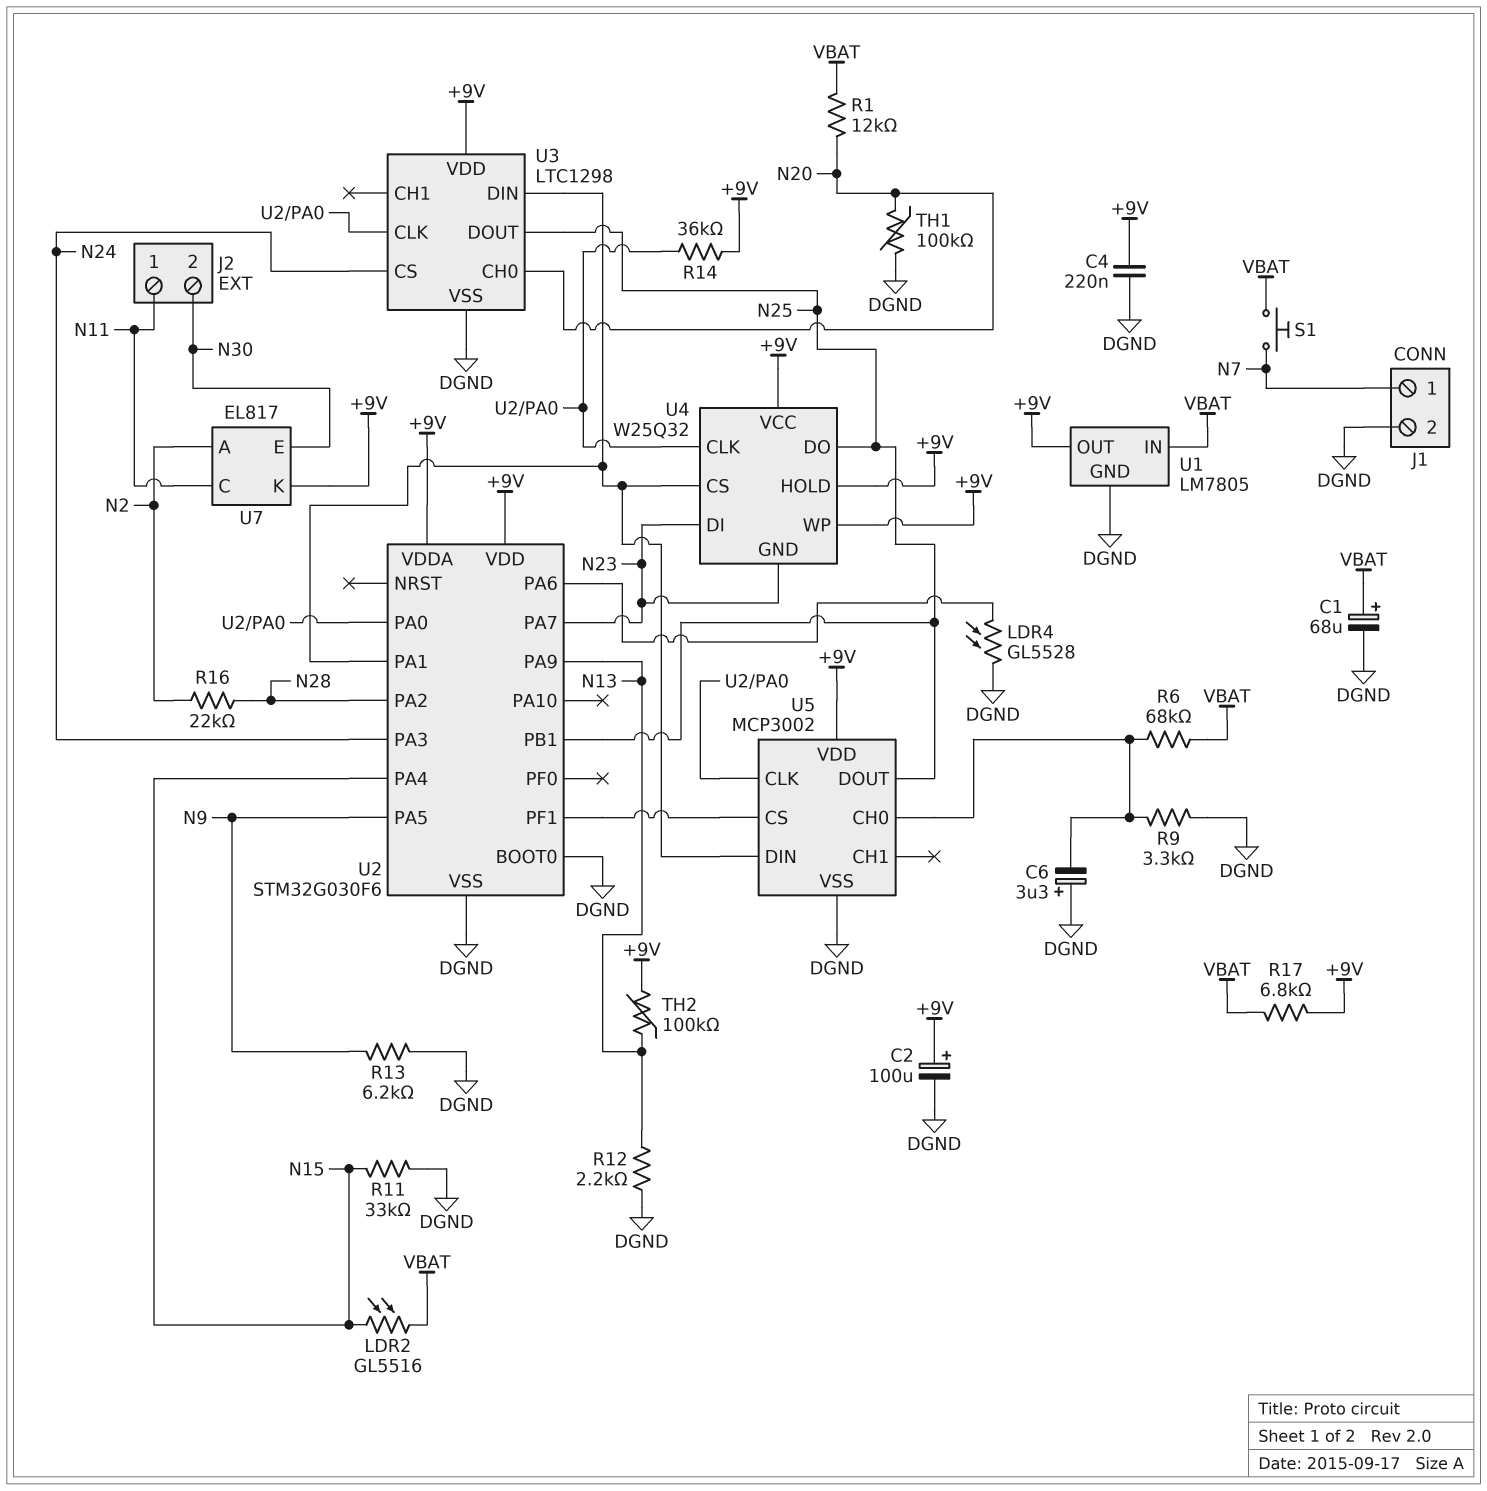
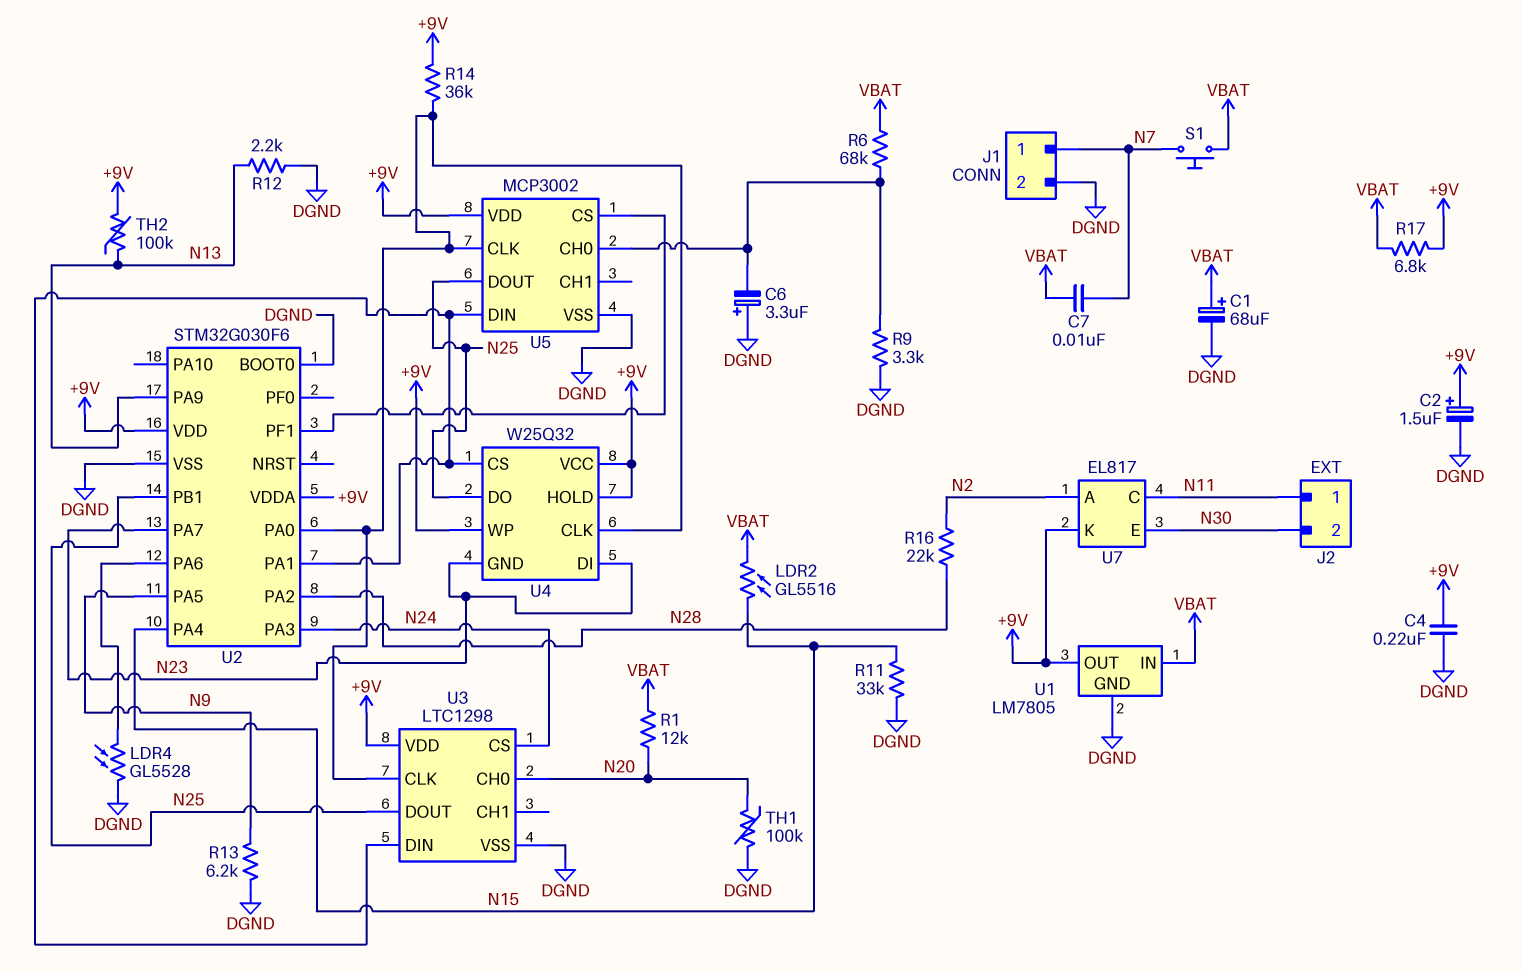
C2: 100uF (plus +9V, minus DGND) -> 1.5uF (plus +9V, minus DGND)
C7: none -> 10nF (N7, VBAT)

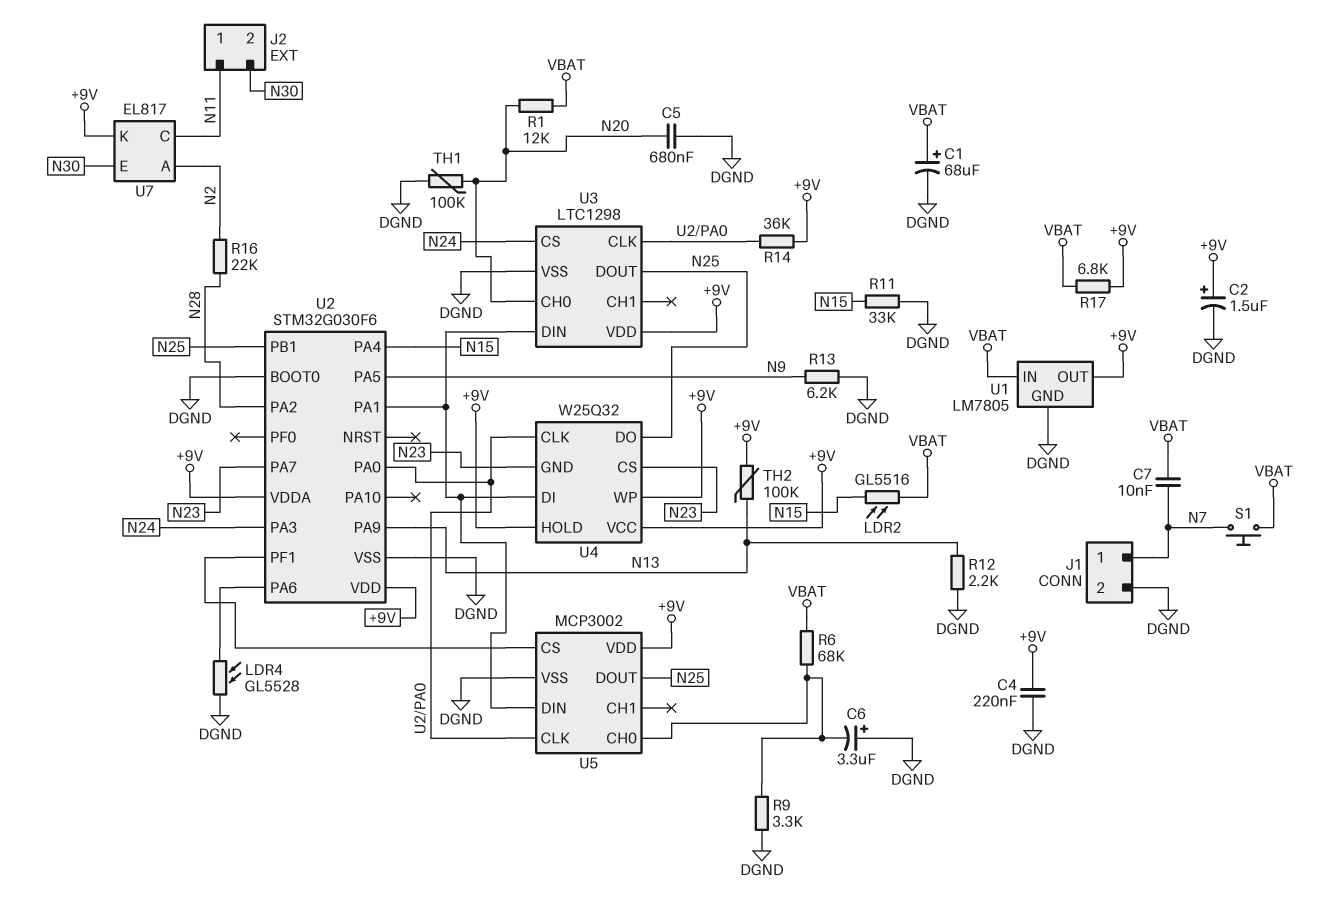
C5: none -> 680nF (DGND, N20)
U4 pin CS: U2/PA1 -> N23
U4 pin DI: N23 -> U2/PA1

